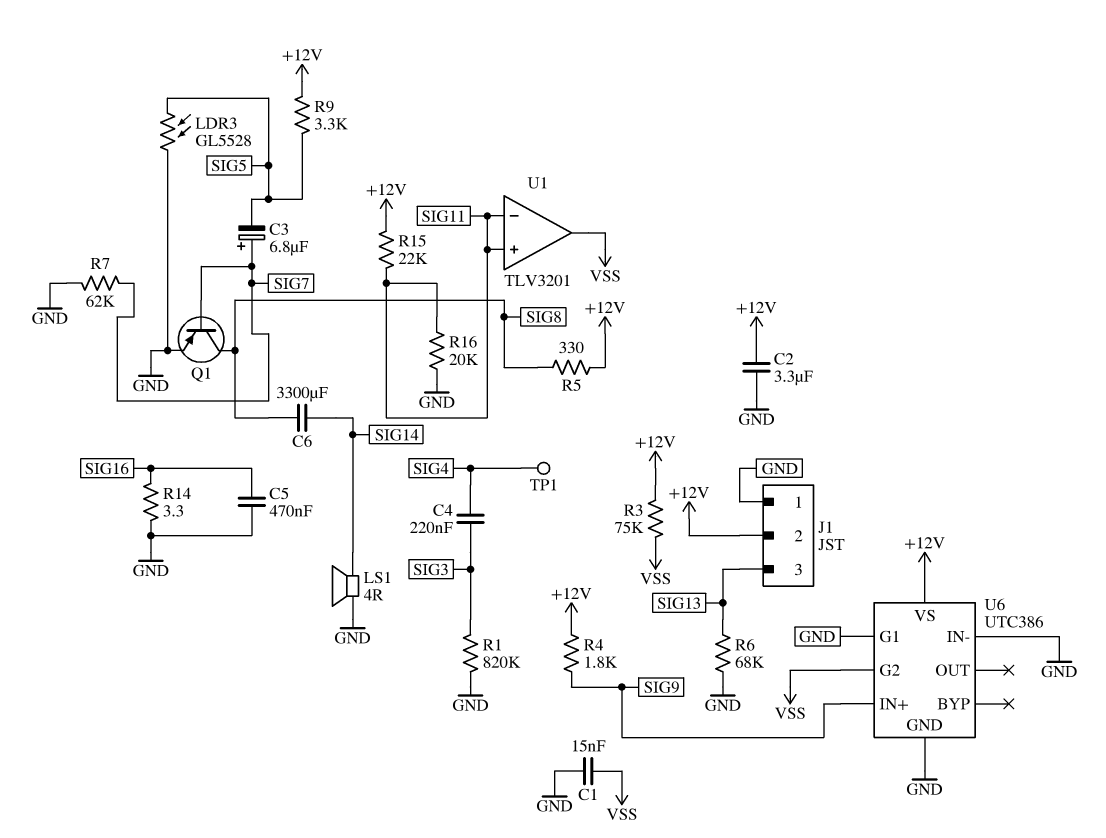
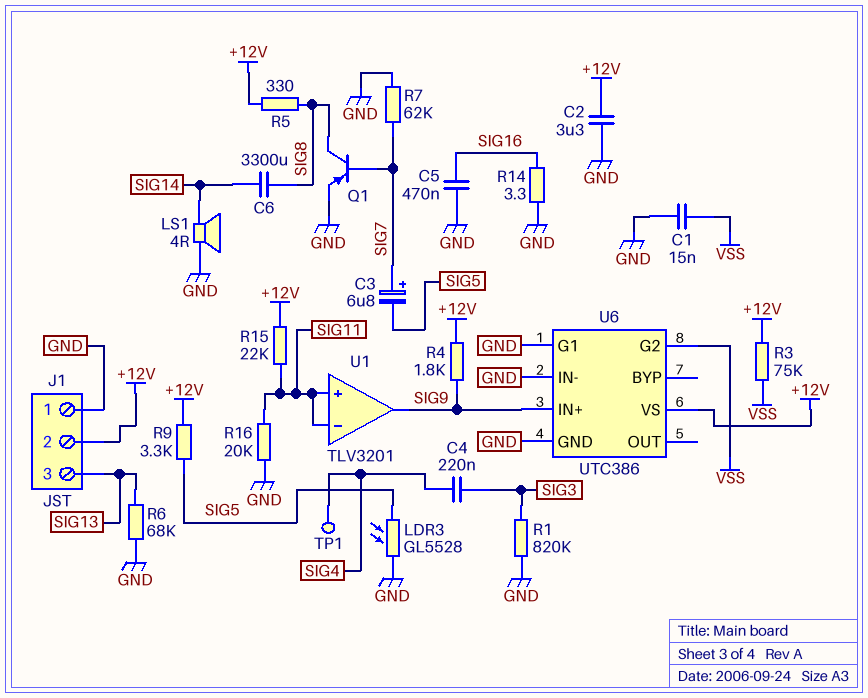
U1 pin out: VSS -> SIG9

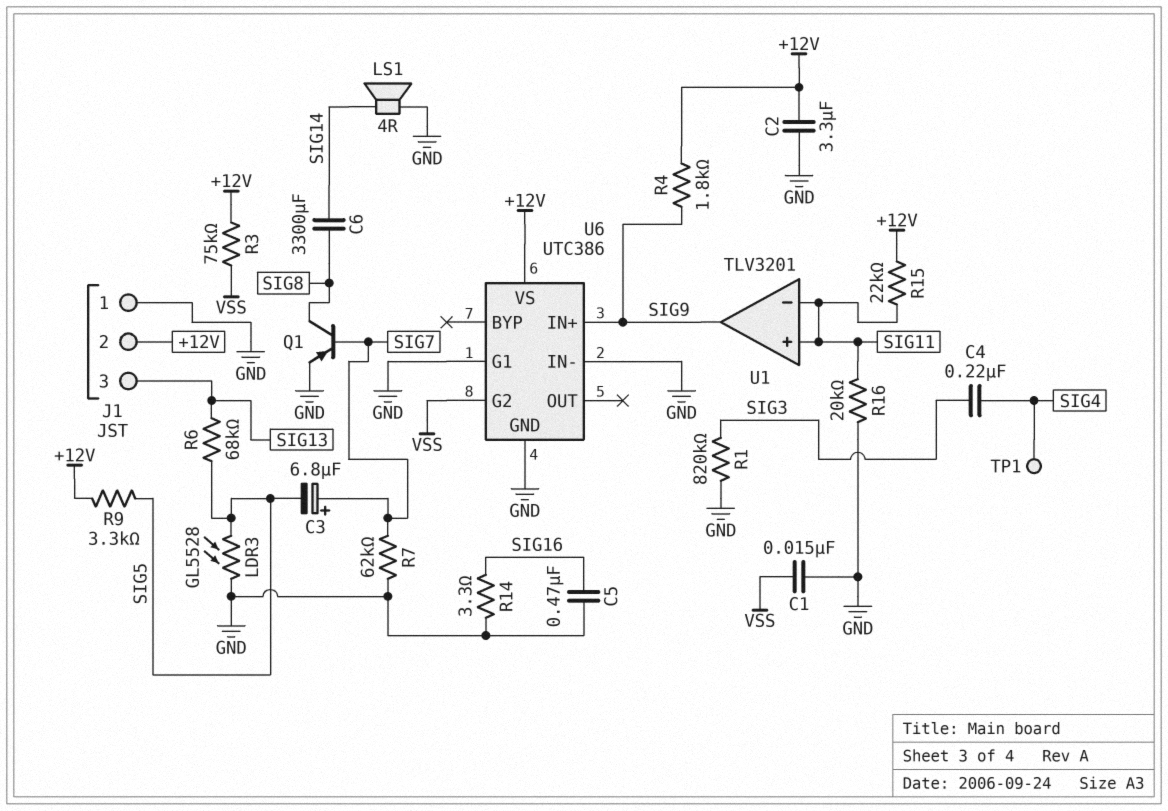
R5: 330 (+12V, SIG8) -> none
R6: 68k (GND, SIG13) -> 68k (SIG5, SIG13)

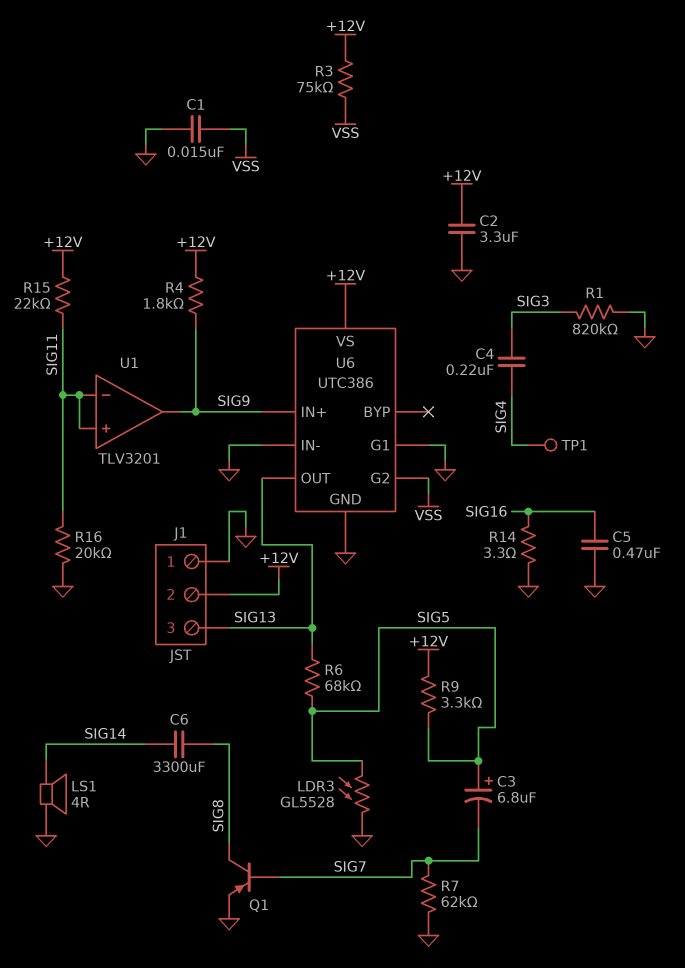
C3: 6.8uF (plus SIG7, minus SIG5) -> 6.8uF (plus SIG5, minus SIG7)
U6 pin OUT: none -> SIG13

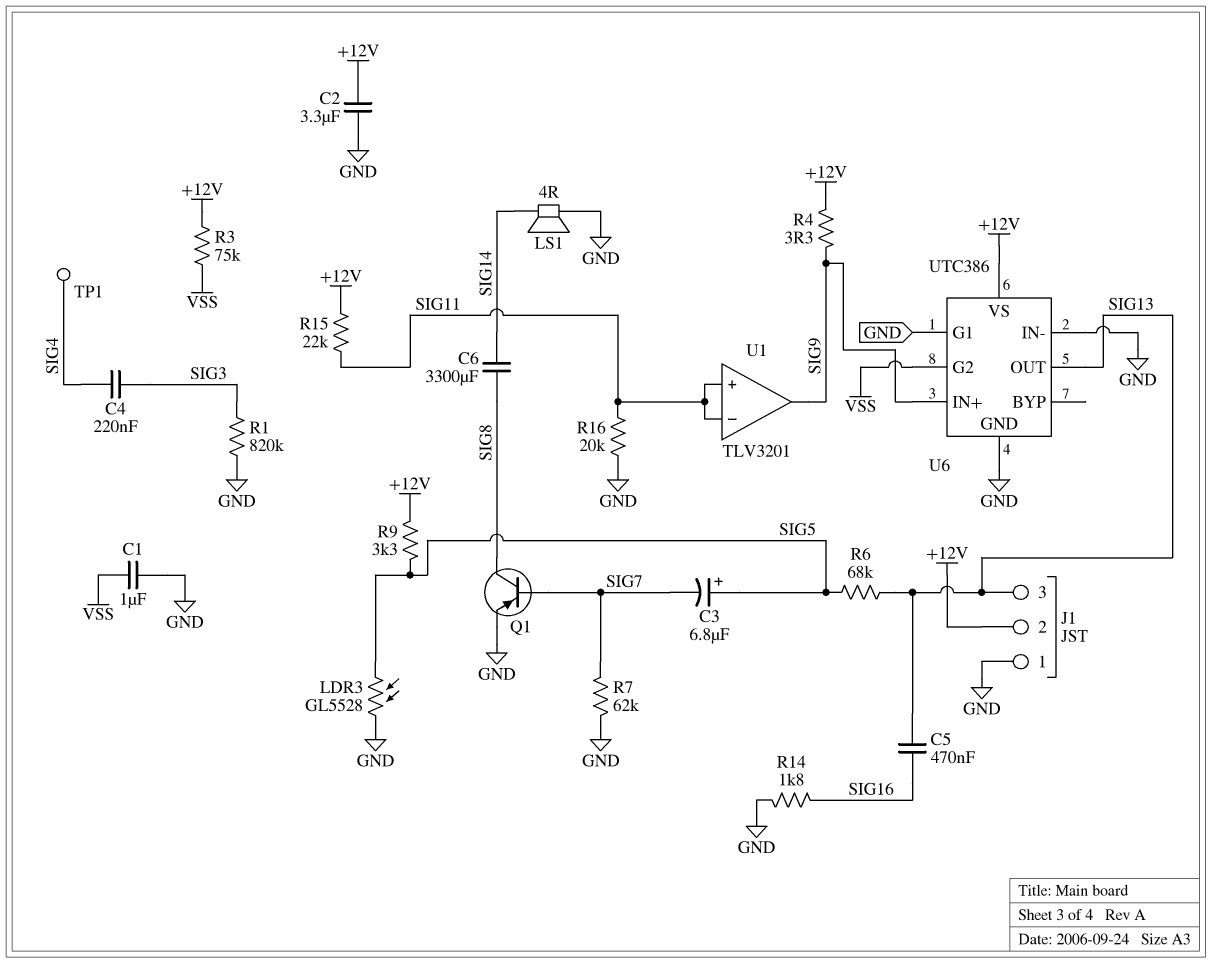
C1: 15nF (GND, VSS) -> 1uF (GND, VSS)
C5: 470nF (GND, SIG16) -> 470nF (SIG13, SIG16)
R4: 1.8k (+12V, SIG9) -> 3.3 (+12V, SIG9)
R14: 3.3 (GND, SIG16) -> 1.8k (GND, SIG16)

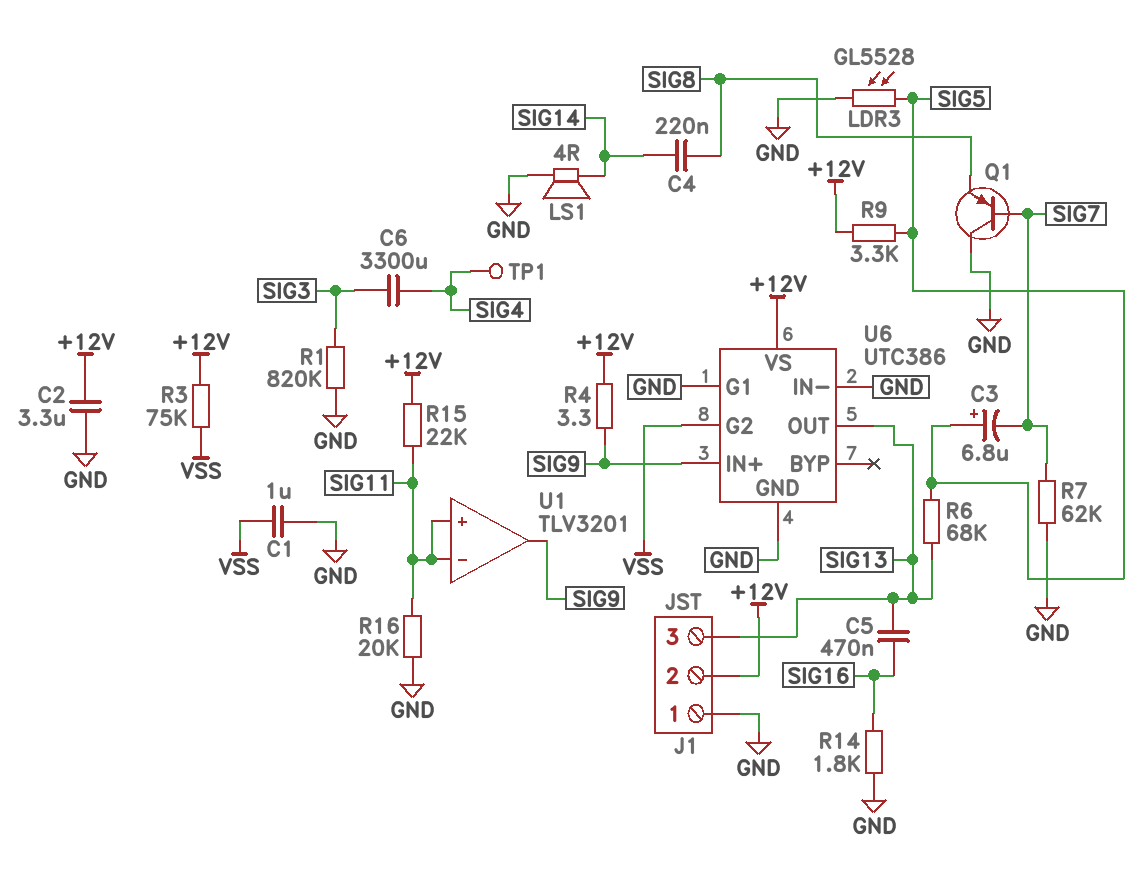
C4: 220nF (SIG3, SIG4) -> 220nF (SIG8, SIG14)
C6: 3300uF (SIG8, SIG14) -> 3300uF (SIG3, SIG4)
Q1: PNP (B SIG7, C SIG8, E GND) -> PNP (B SIG7, C GND, E SIG8)

